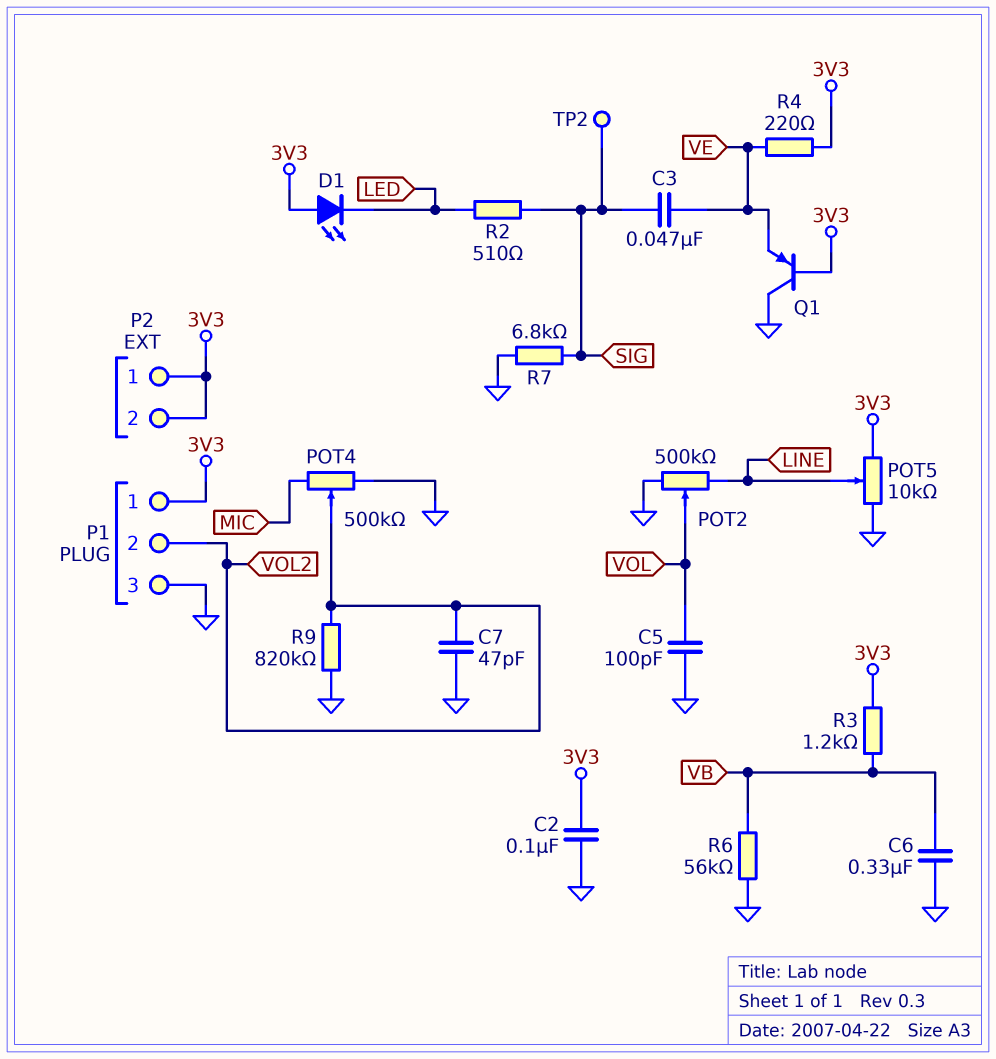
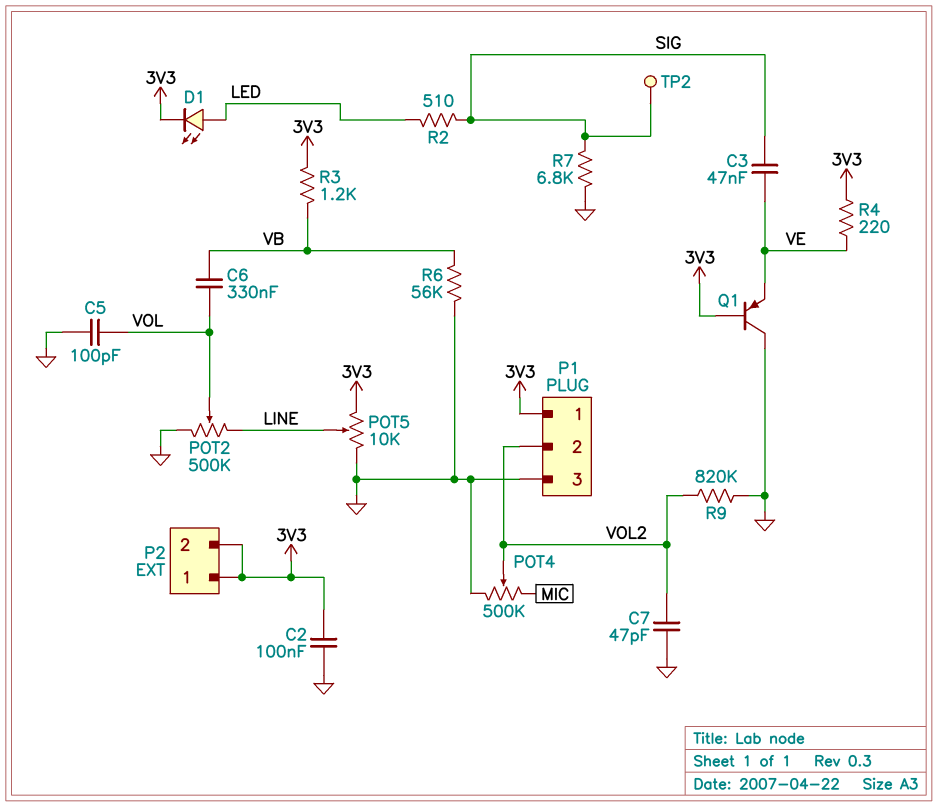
C6: 330nF (GND, VB) -> 330nF (VB, VOL)
D1: LED (A 3V3, K LED) -> LED (A LED, K 3V3)

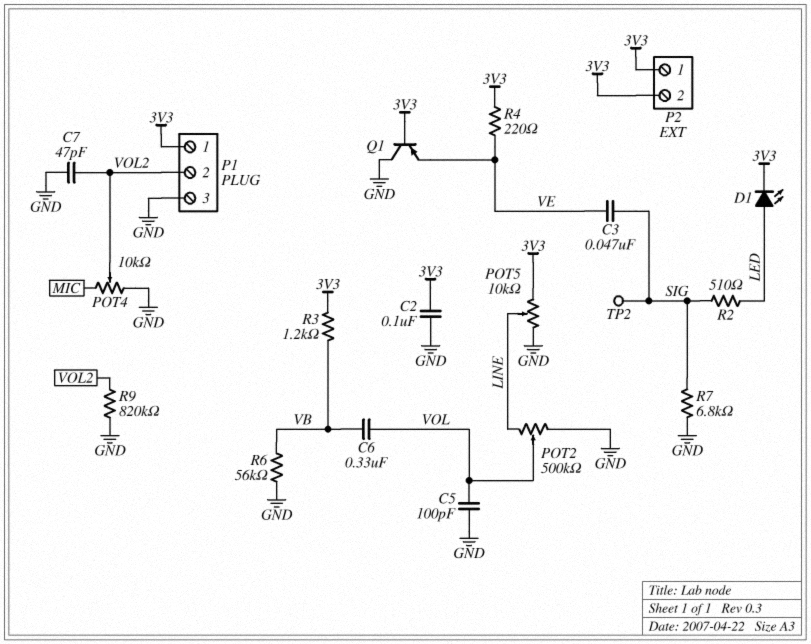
POT4: 500k (GND, MIC, wiper VOL2) -> 10k (GND, MIC, wiper VOL2)

